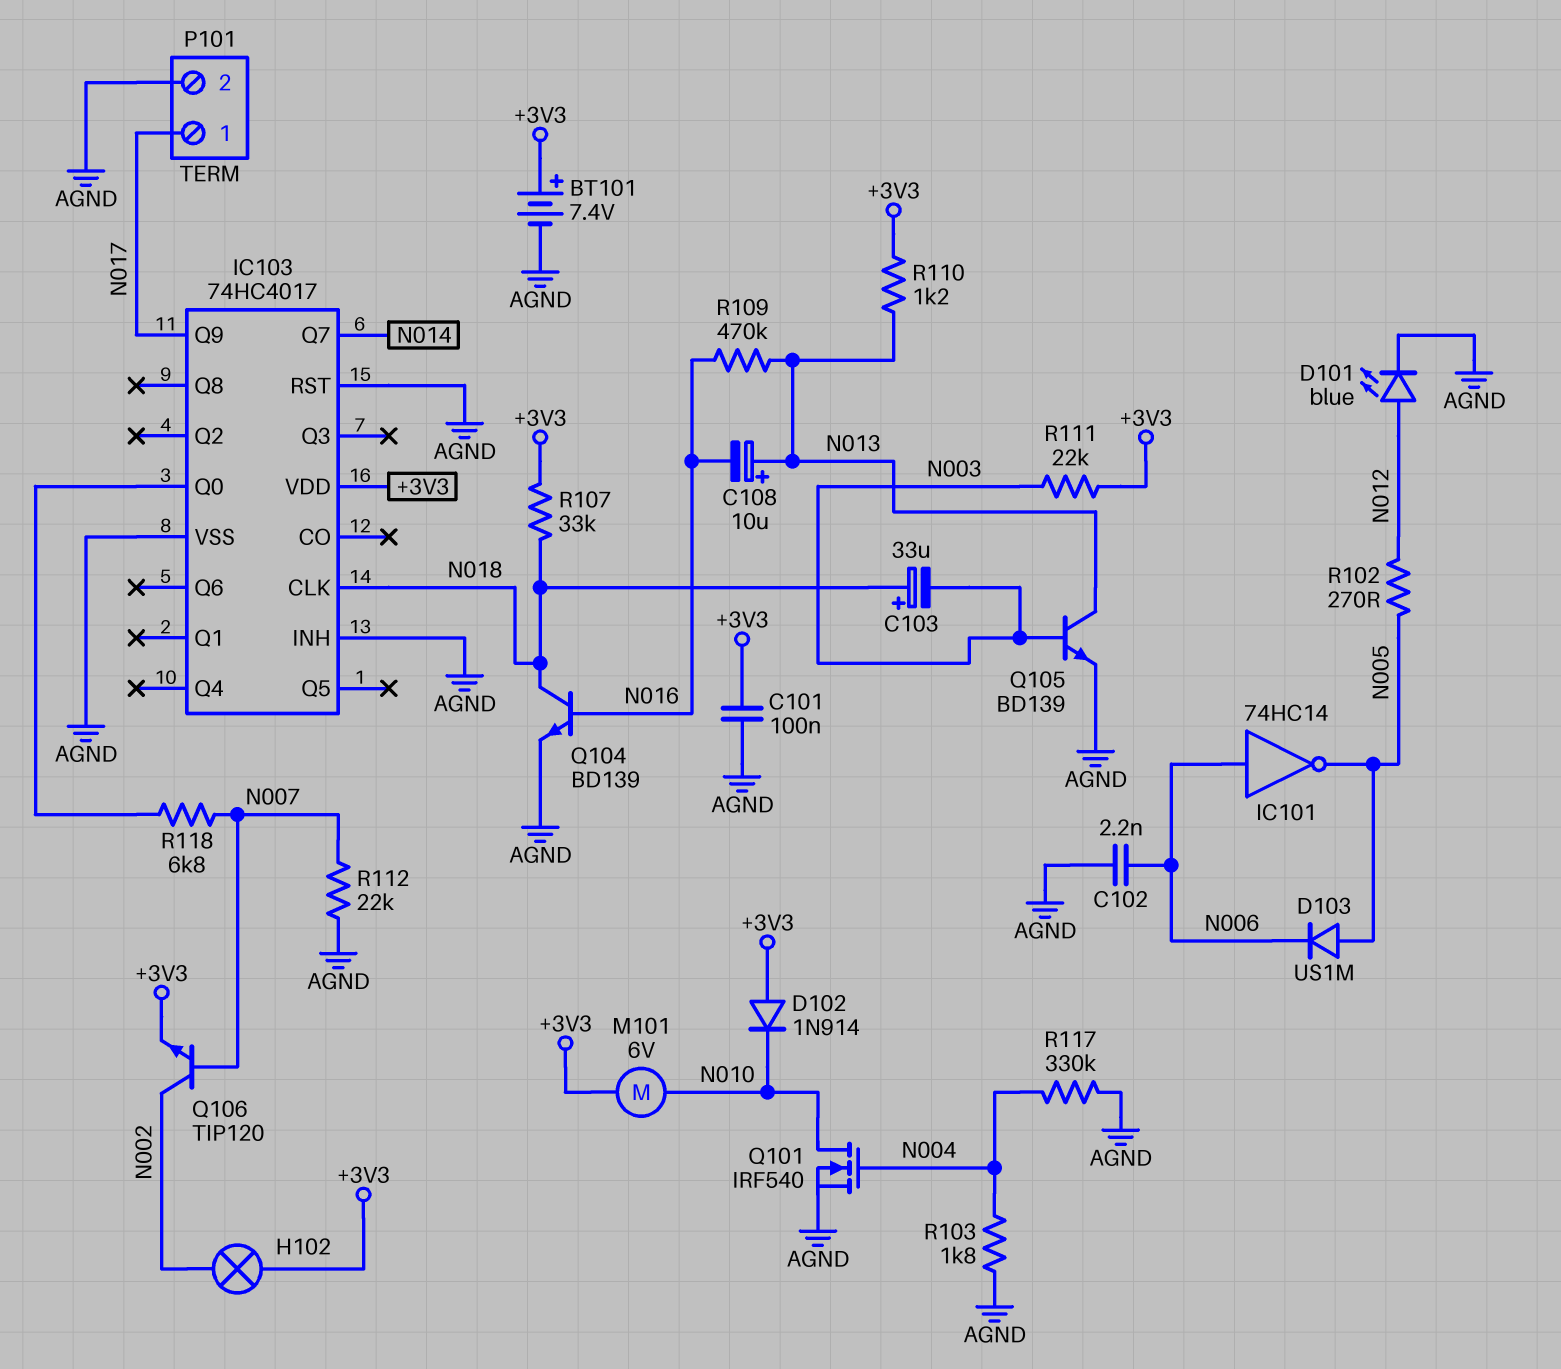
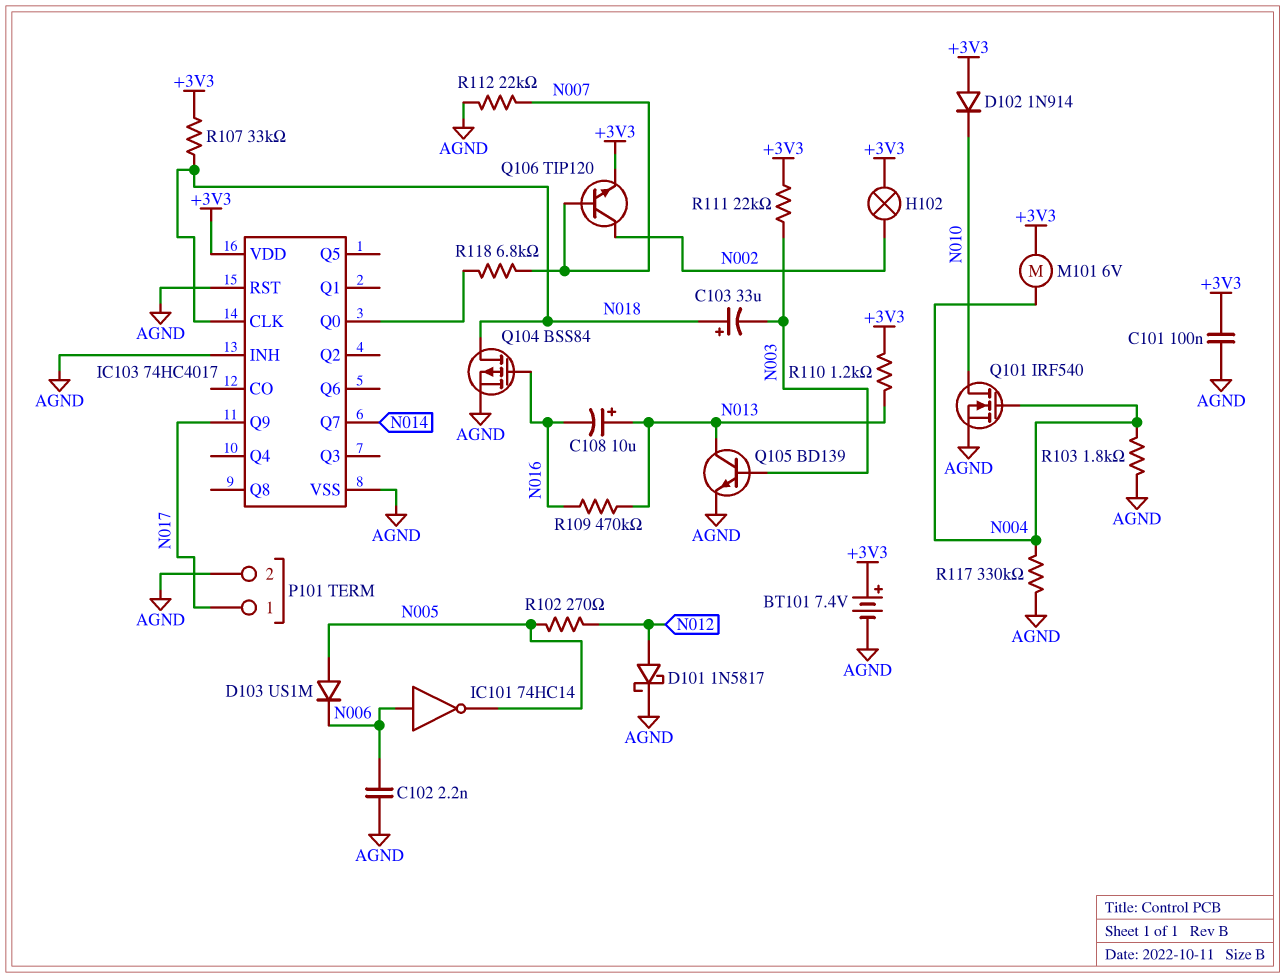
D101: LED blue (A N012, K AGND) -> schottky 1N5817 (A N012, K AGND)
M101: motor 6V (+3V3, N010) -> motor 6V (+3V3, N004)
Q104: NPN BD139 (B N016, C N018, E AGND) -> PMOS BSS84 (G N016, D N018, S AGND)

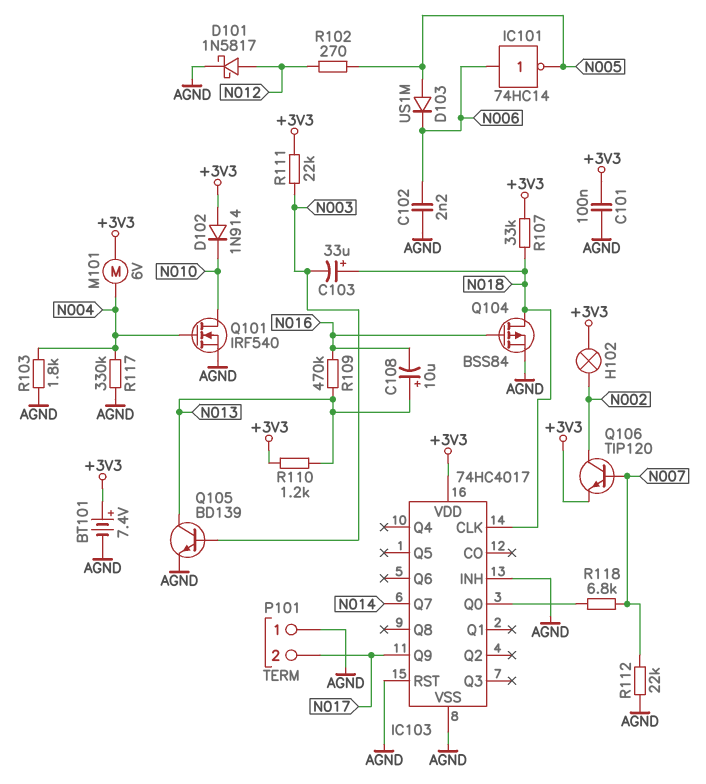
P101 pin 1: N017 -> AGND
P101 pin 2: AGND -> N017

